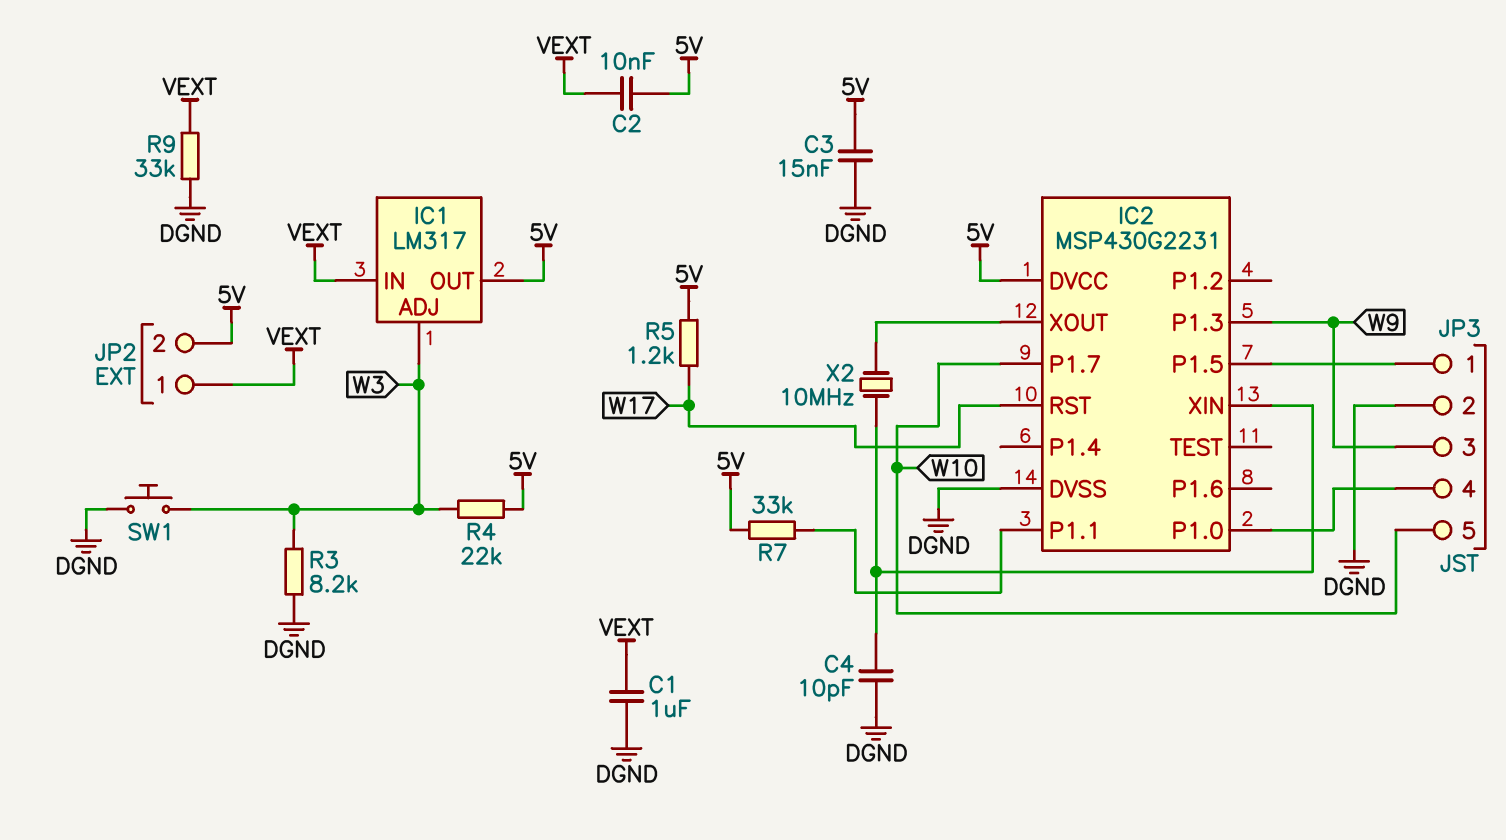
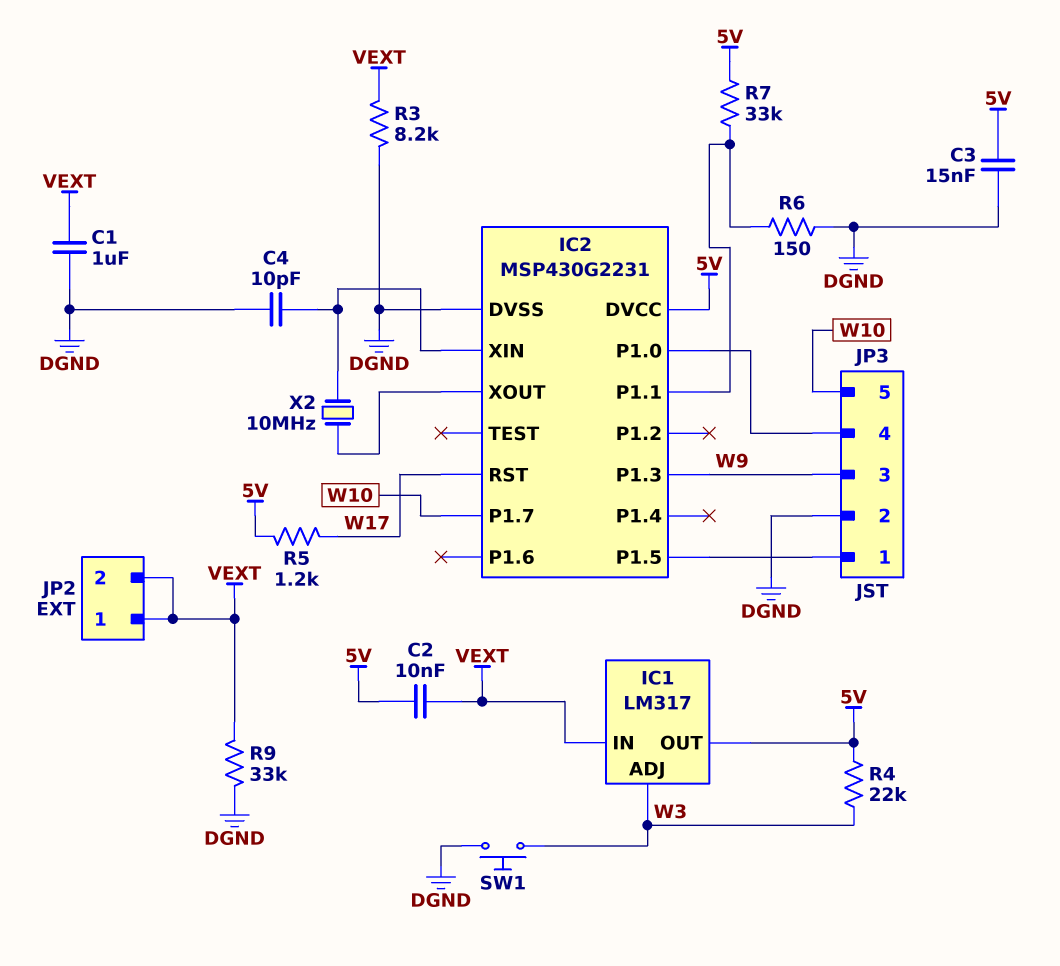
JP2 pin 2: 5V -> VEXT
R3: 8.2k (DGND, W3) -> 8.2k (DGND, VEXT)
R6: none -> 150 (DGND, IC2/P1.1)

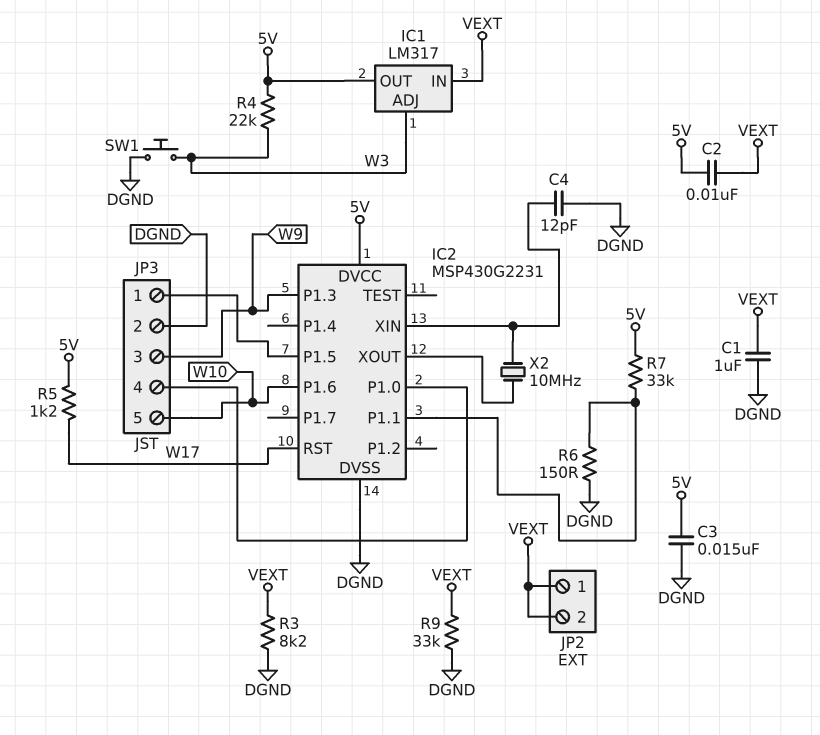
C4: 10pF (DGND, IC2/XIN) -> 12pF (DGND, IC2/XIN)
IC2 pin P1.6: none -> W10
IC2 pin P1.7: W10 -> none

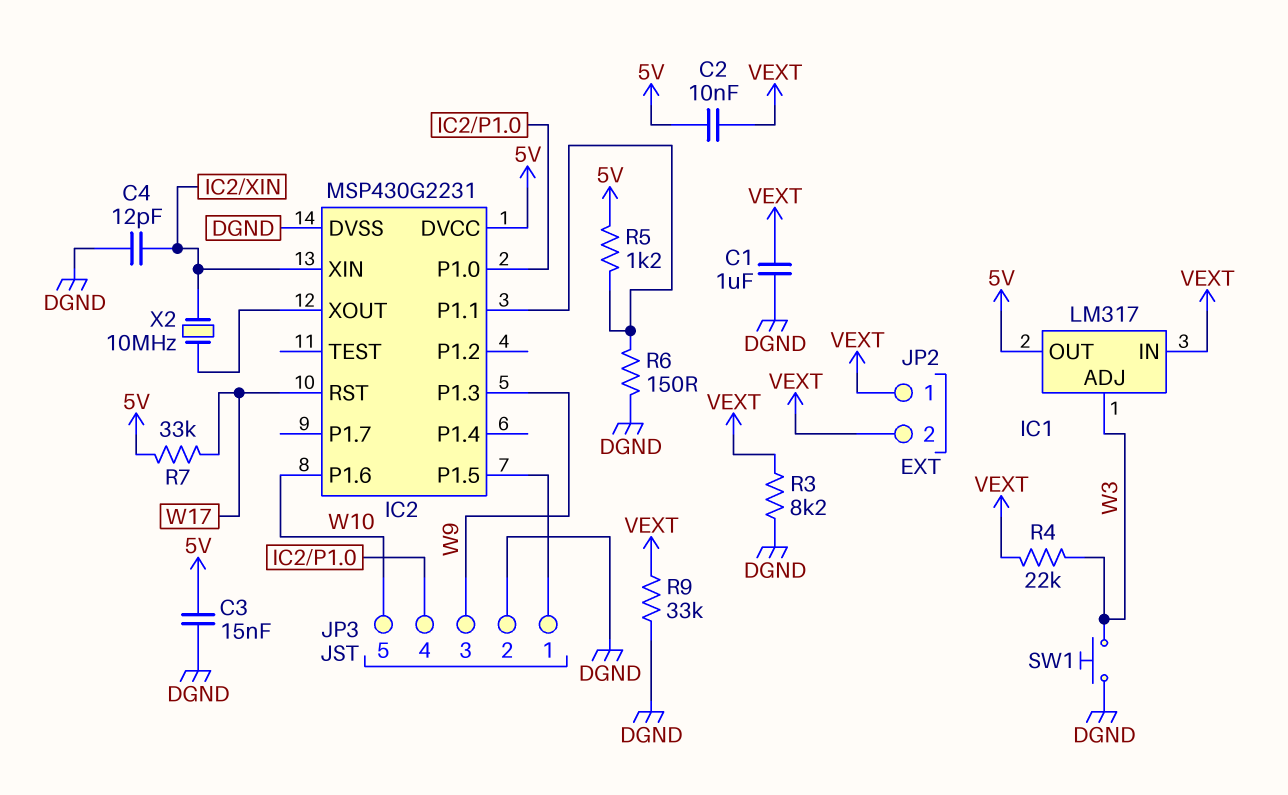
R4: 22k (5V, W3) -> 22k (VEXT, W3)
R5: 1.2k (5V, W17) -> 1.2k (5V, IC2/P1.1)
R7: 33k (5V, IC2/P1.1) -> 33k (5V, W17)

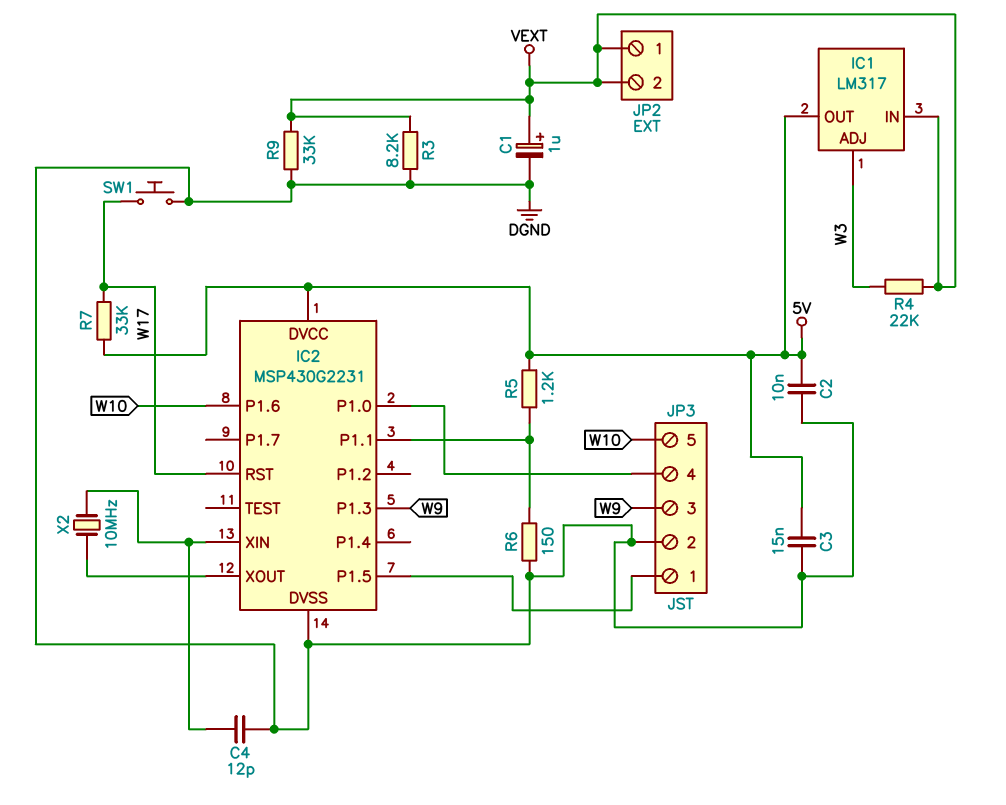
C1: 1uF (DGND, VEXT) -> 1uF (plus VEXT, minus DGND)
C2: 10nF (5V, VEXT) -> 10nF (5V, DGND)
SW1: button (DGND, W3) -> button (DGND, W17)

